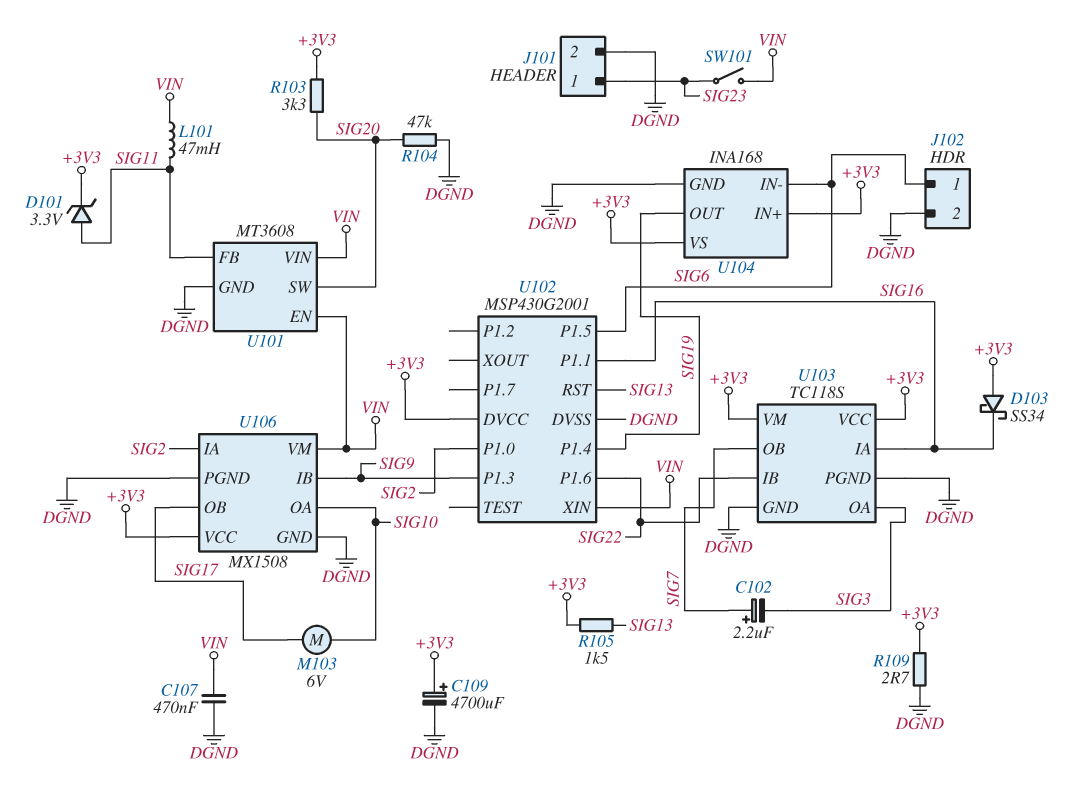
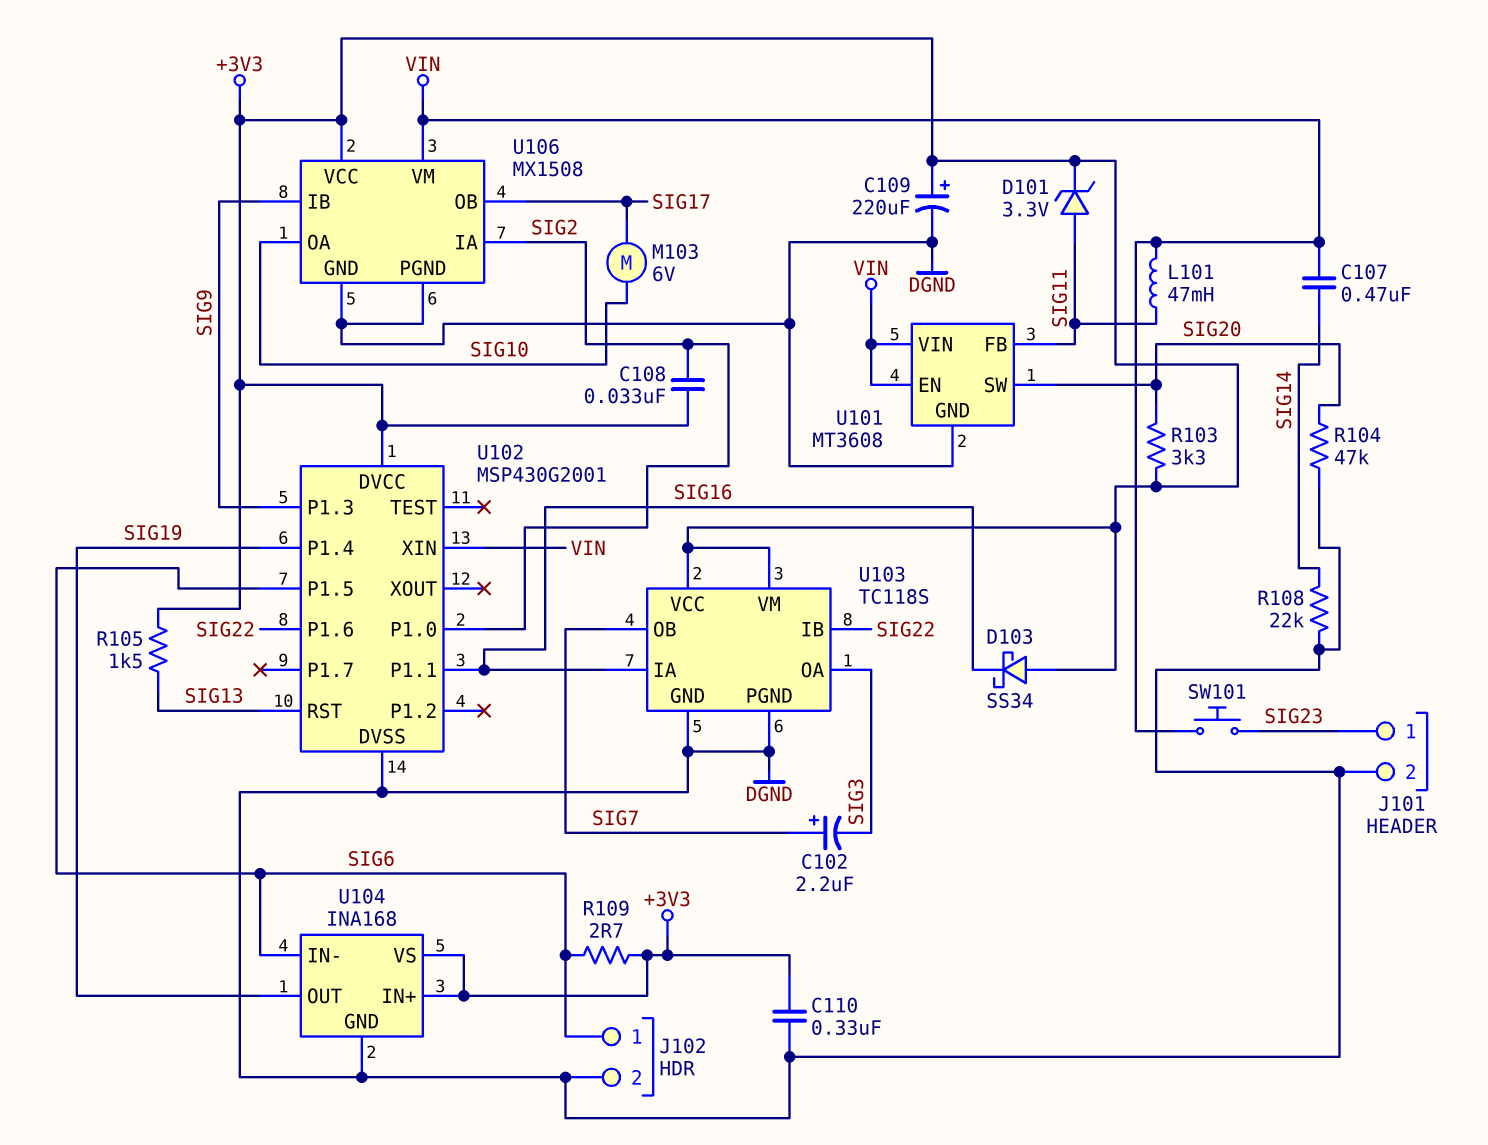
C107: 470nF (DGND, VIN) -> 470nF (SIG14, VIN)
C108: none -> 33nF (+3V3, SIG2)
C109: 4700uF (plus +3V3, minus DGND) -> 220uF (plus +3V3, minus DGND)
C110: none -> 330nF (+3V3, DGND)
R108: none -> 22k (DGND, SIG14)
R109: 2.7 (+3V3, DGND) -> 2.7 (+3V3, SIG6)
SW101: switch (SIG23, VIN) -> button (SIG23, VIN)

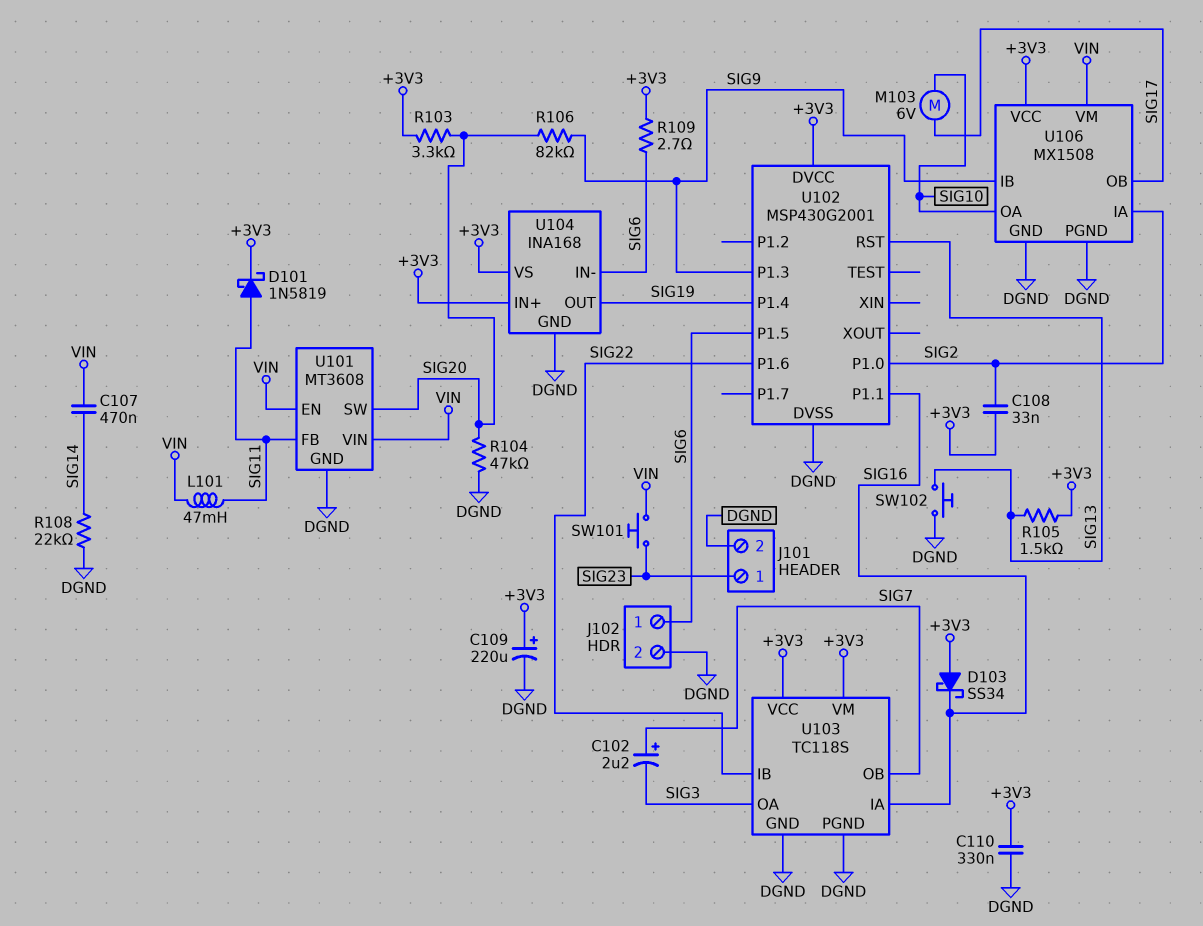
D101: zener 3.3V (A SIG11, K +3V3) -> schottky 1N5819 (A SIG11, K +3V3)
R106: none -> 82k (SIG9, SIG20)
SW102: none -> button (DGND, SIG13)
U102 pin XIN: VIN -> none

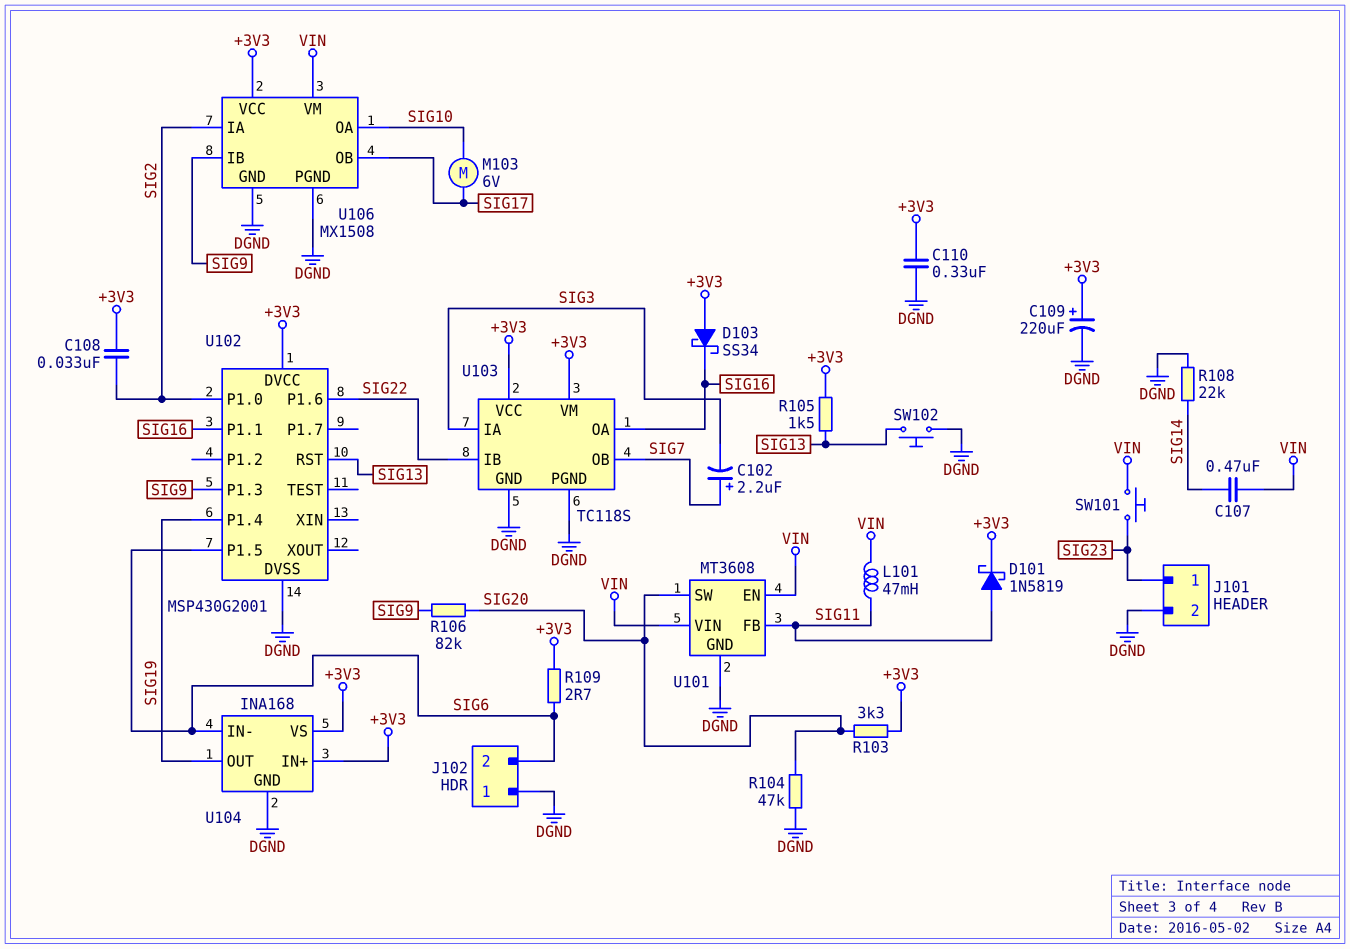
J102 pin 1: SIG6 -> DGND
J102 pin 2: DGND -> SIG6
U103 pin IA: SIG16 -> SIG3
U103 pin OA: SIG3 -> SIG16

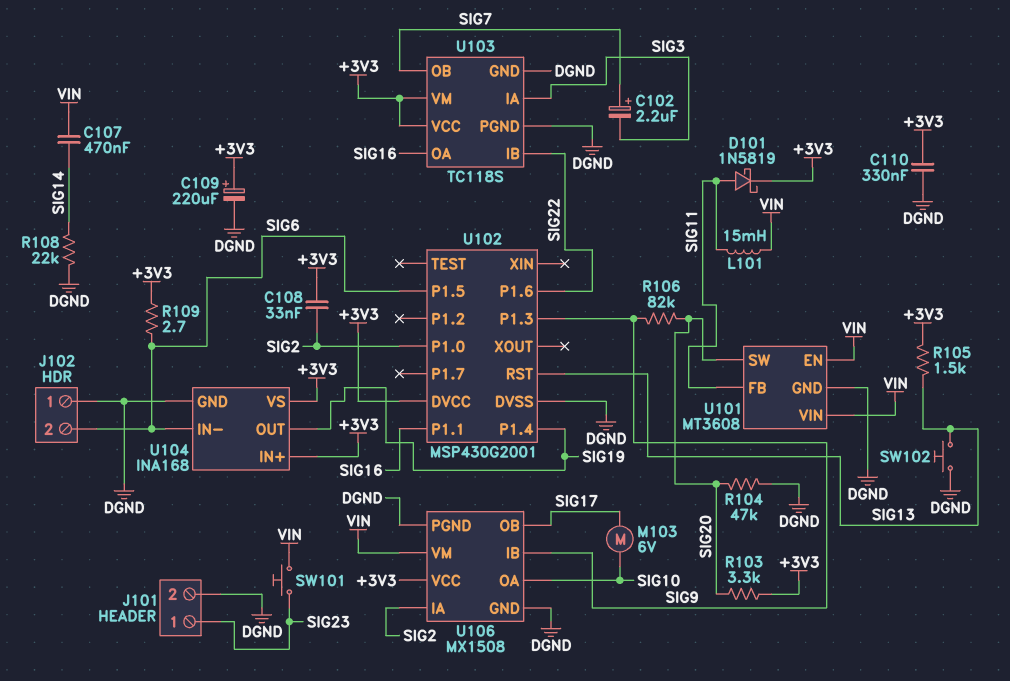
D103: schottky SS34 (A +3V3, K SIG16) -> none
L101: 47mH (SIG11, VIN) -> 15mH (SIG11, VIN)

